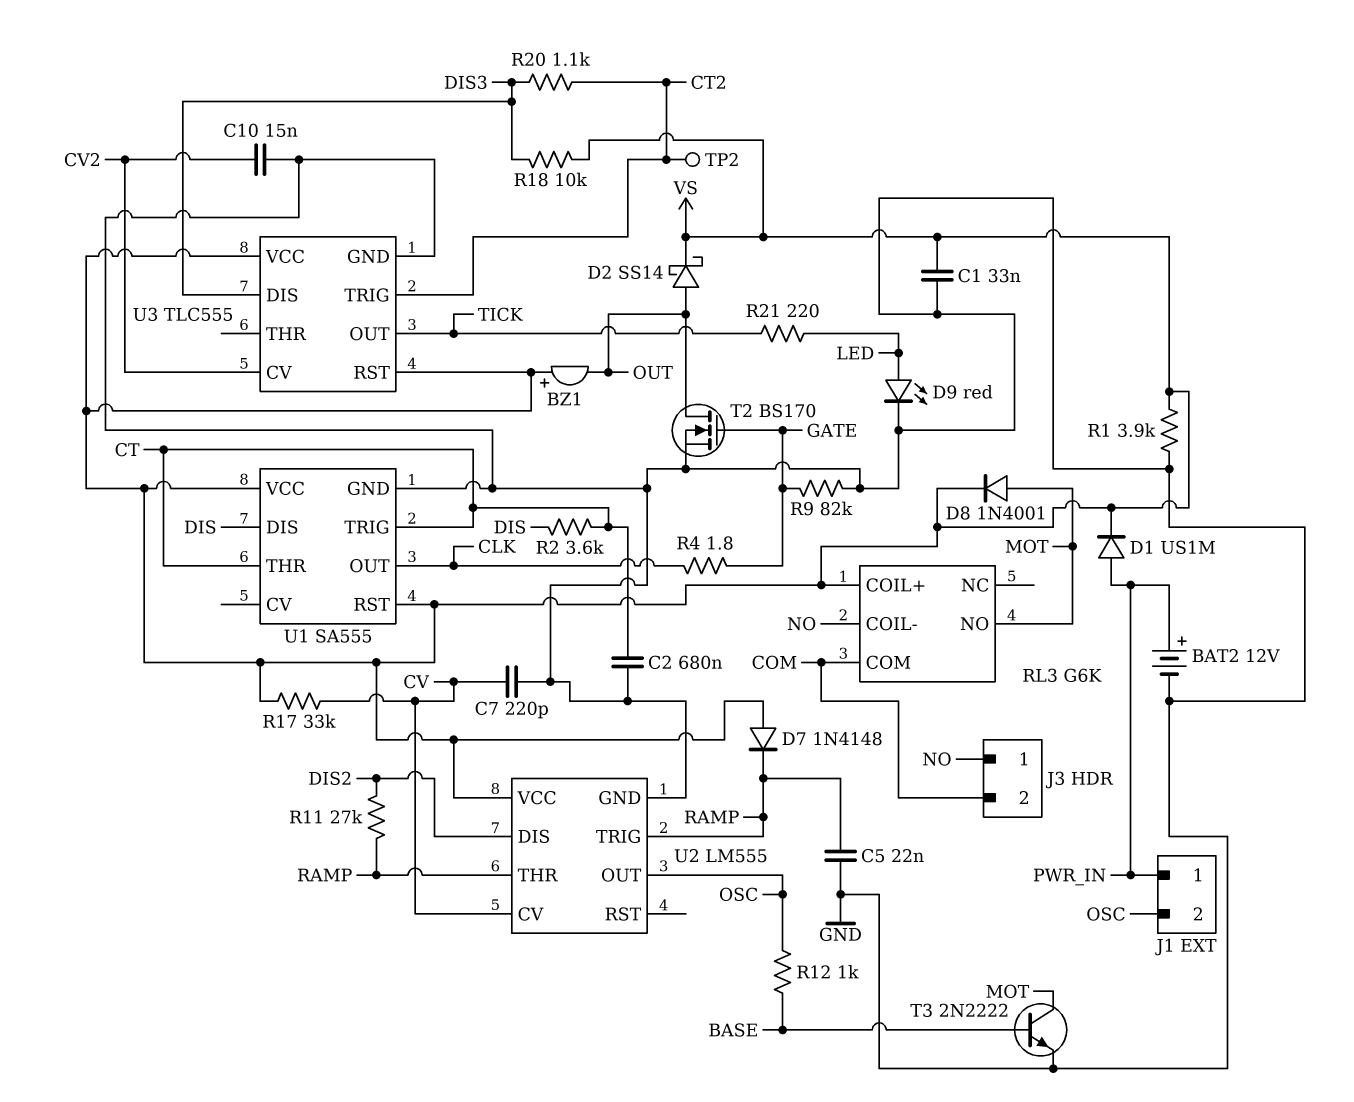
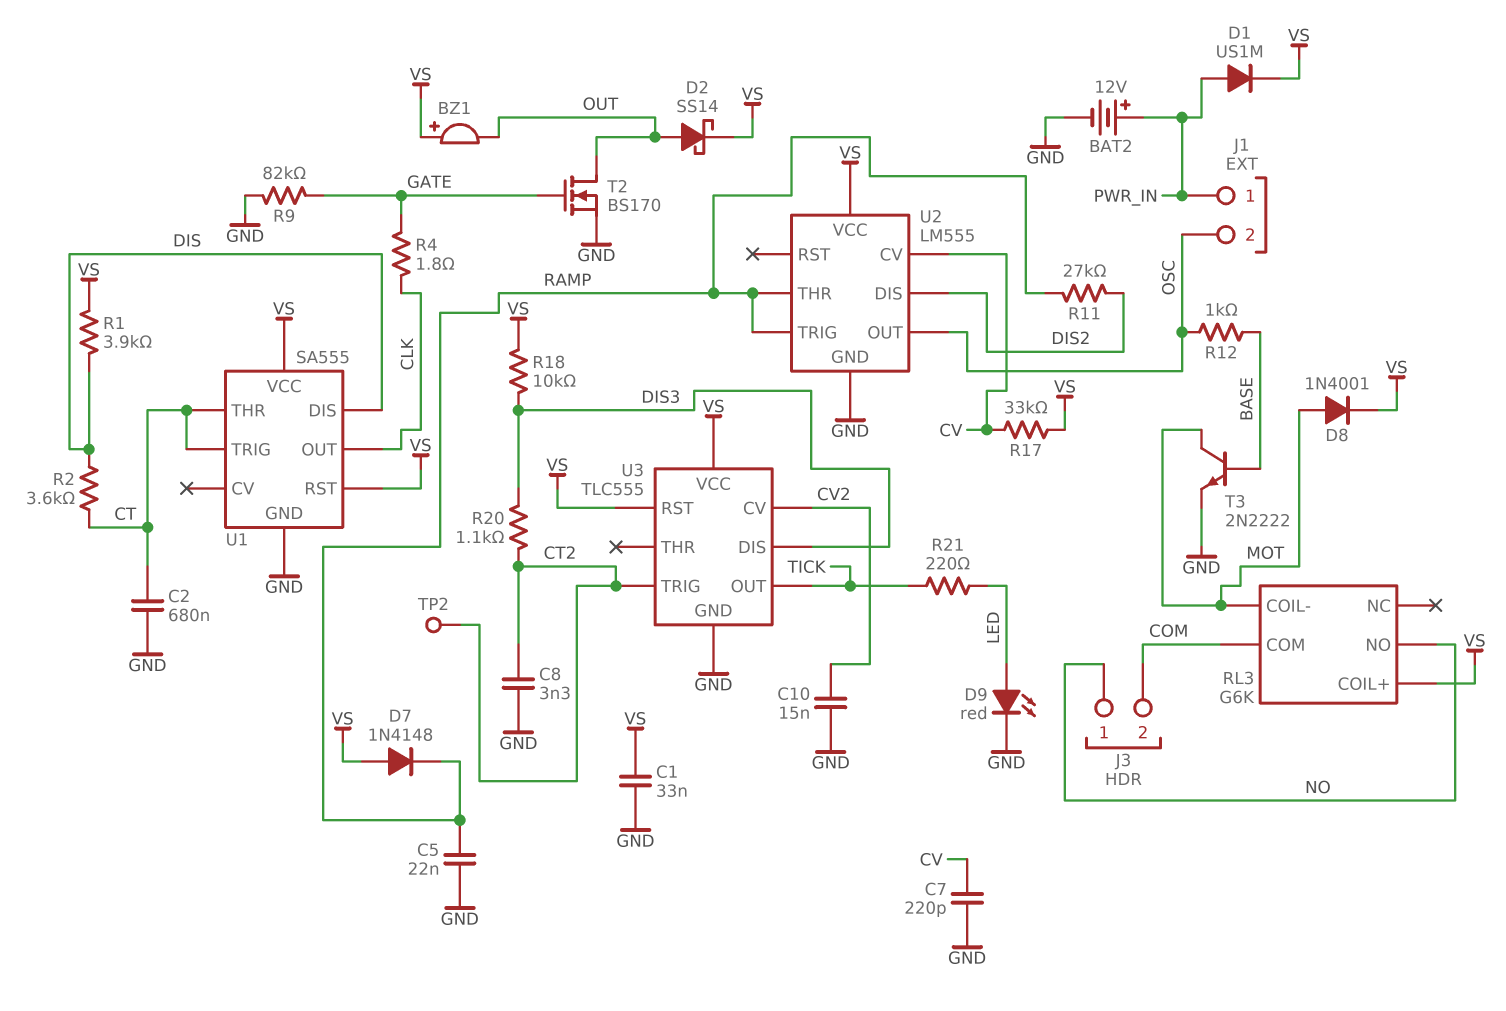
C8: none -> 3.3nF (CT2, GND)
R1: 3.9k (GND, VS) -> 3.9k (DIS, VS)
RL3 pin COIL-: NO -> MOT
RL3 pin NO: MOT -> NO

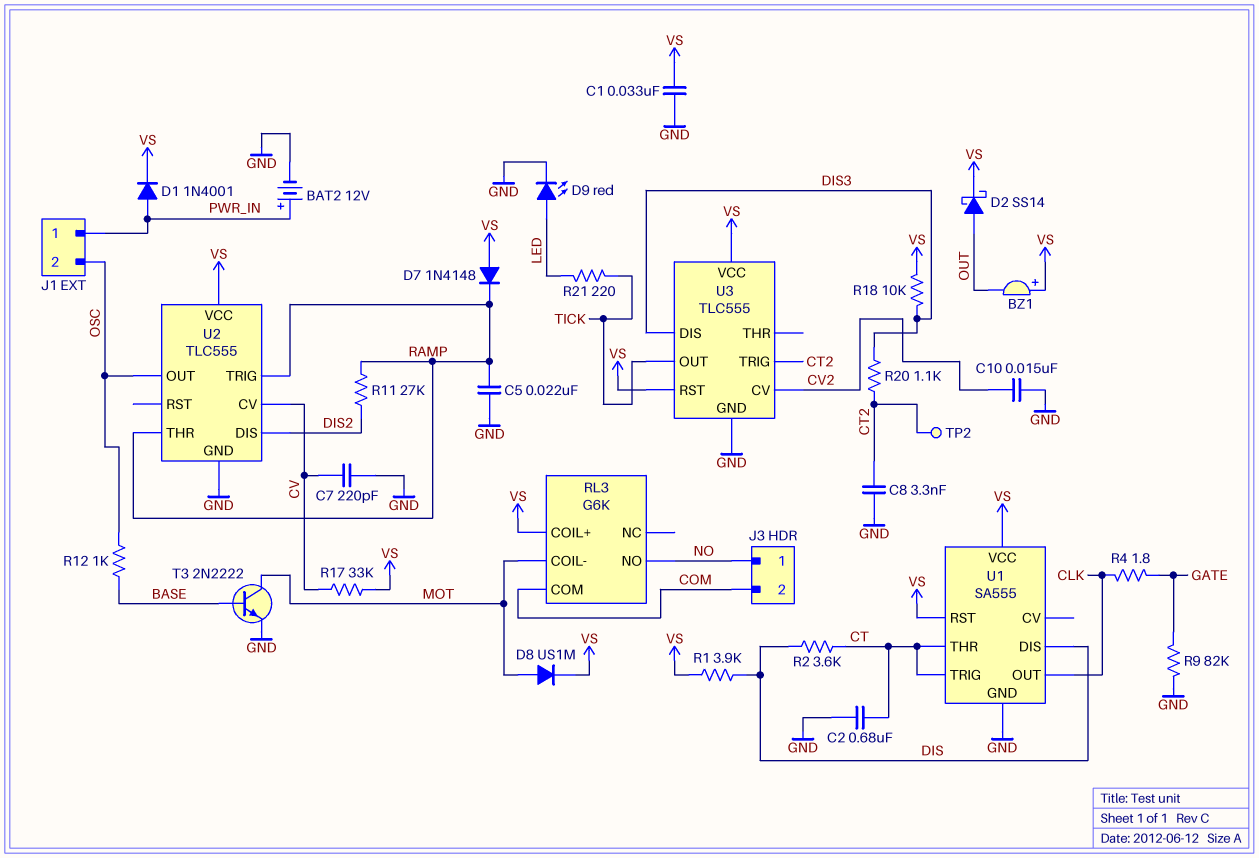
D1: diode US1M (A PWR_IN, K VS) -> diode 1N4001 (A PWR_IN, K VS)
D8: diode 1N4001 (A MOT, K VS) -> diode US1M (A MOT, K VS)
T2: NMOS BS170 (G GATE, D OUT, S GND) -> none
U2: LM555 -> TLC555

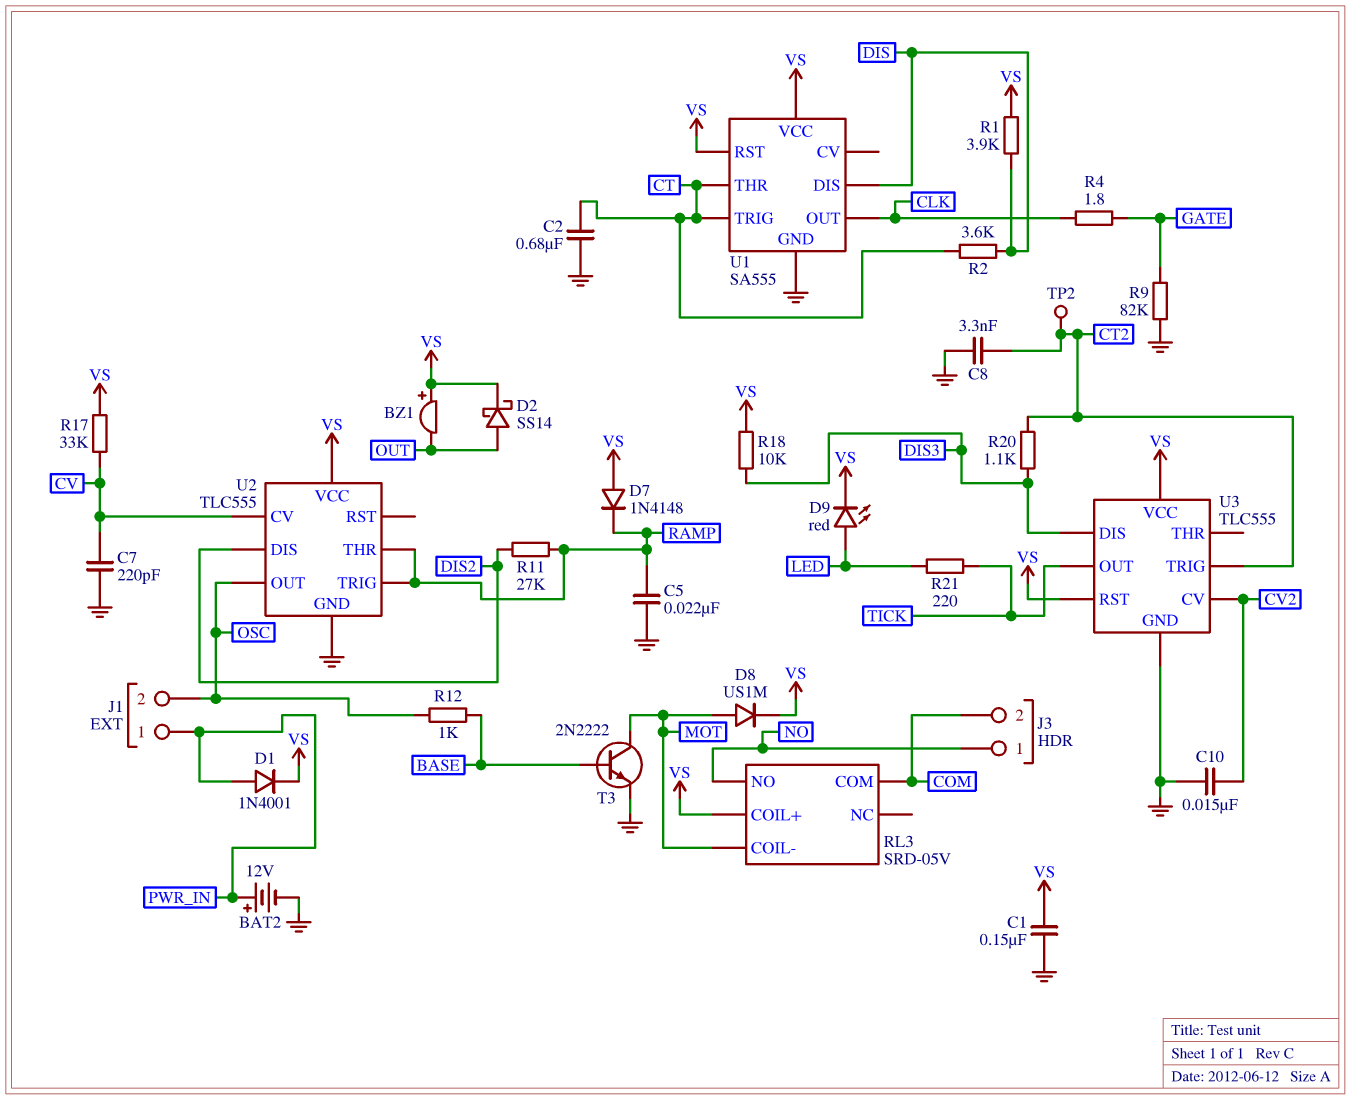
C1: 33nF (GND, VS) -> 150nF (GND, VS)
D9: LED red (A LED, K GND) -> LED red (A LED, K VS)
RL3: G6K -> SRD-05V

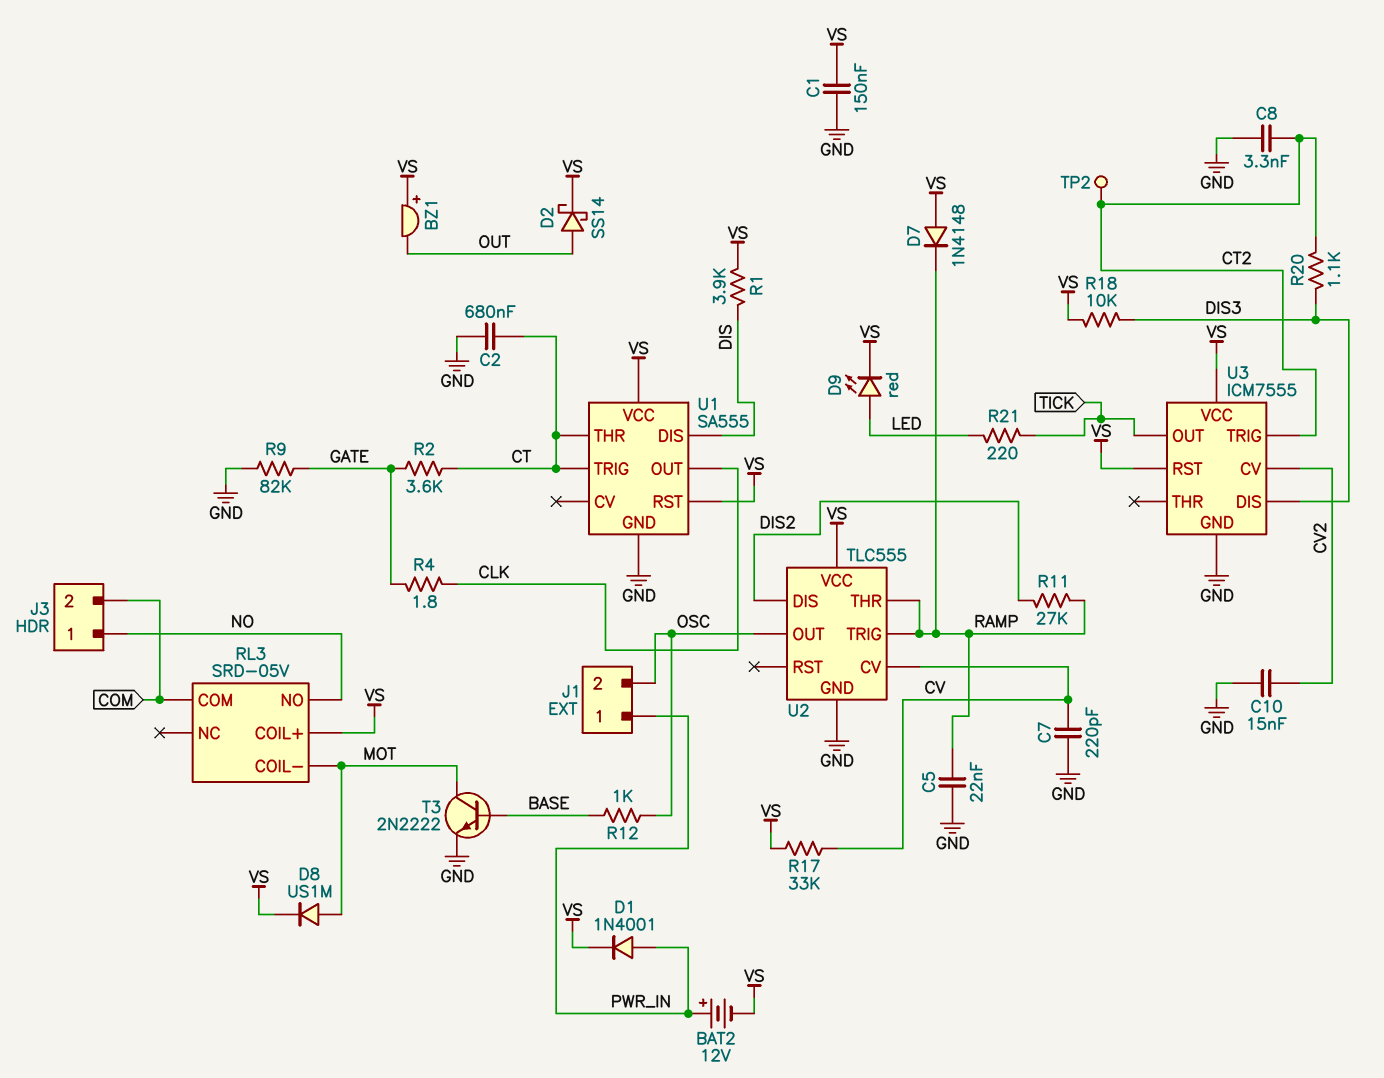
BAT2: 12V (plus PWR_IN, minus GND) -> 12V (plus PWR_IN, minus VS)
R2: 3.6k (CT, DIS) -> 3.6k (CT, GATE)
U3: TLC555 -> ICM7555

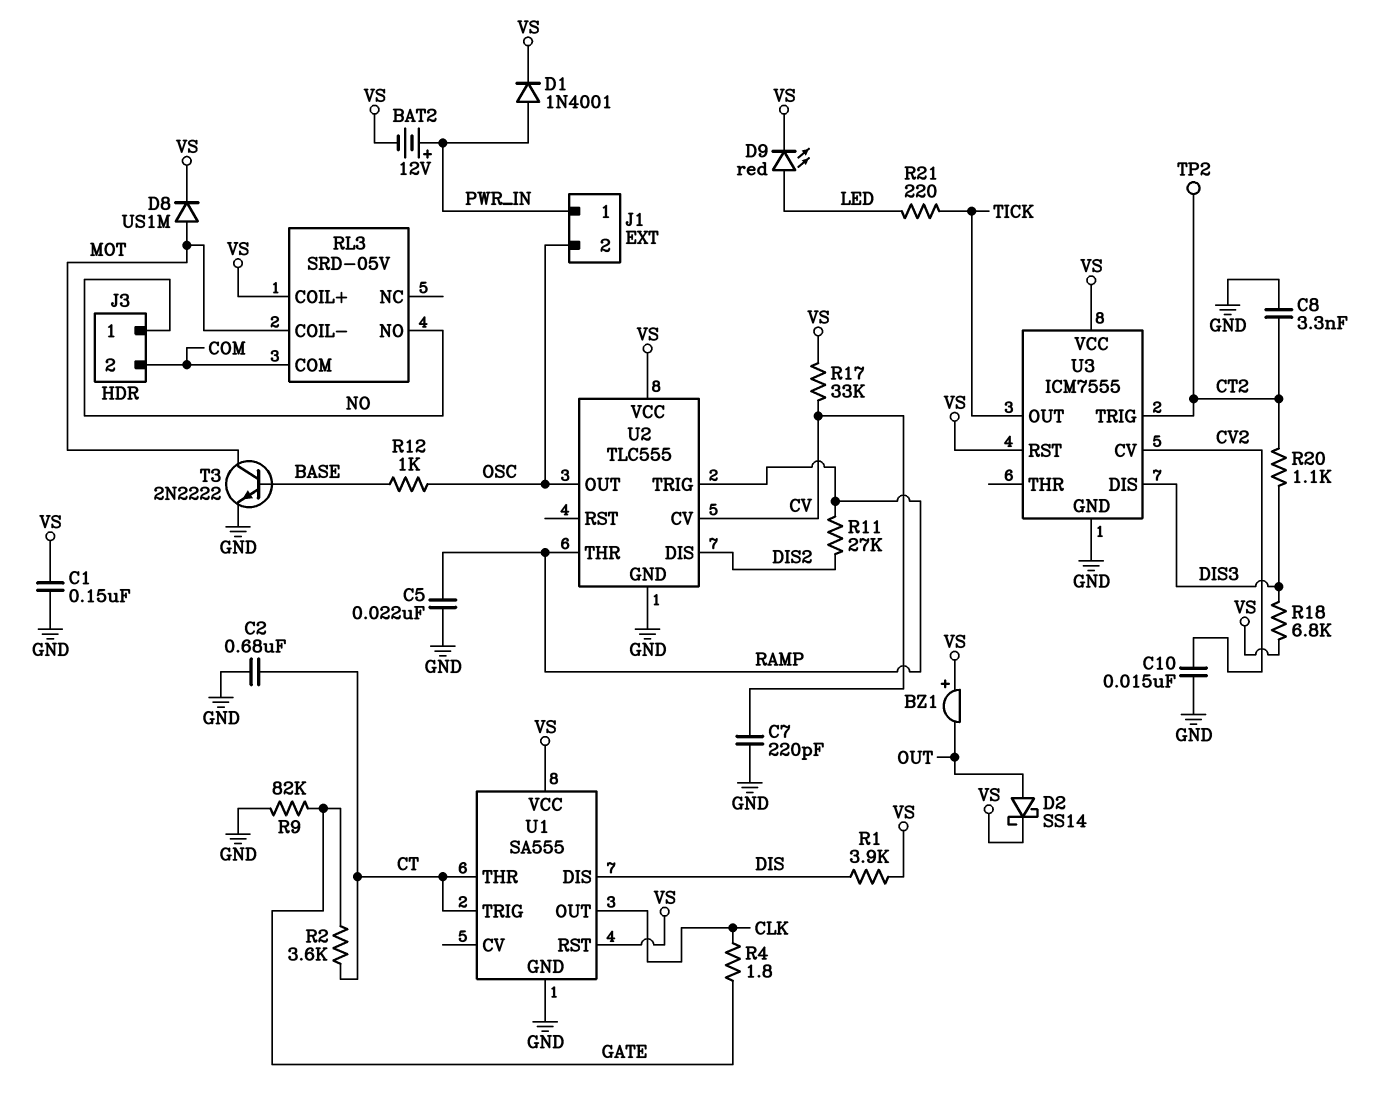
D7: diode 1N4148 (A VS, K RAMP) -> none
R18: 10k (DIS3, VS) -> 6.8k (DIS3, VS)

